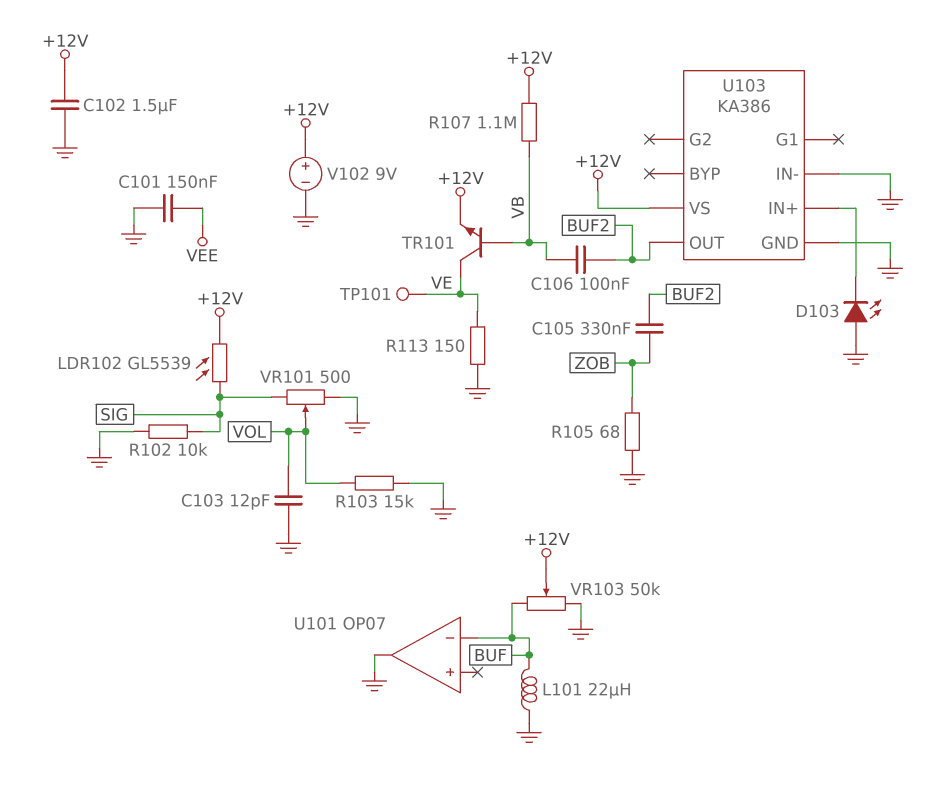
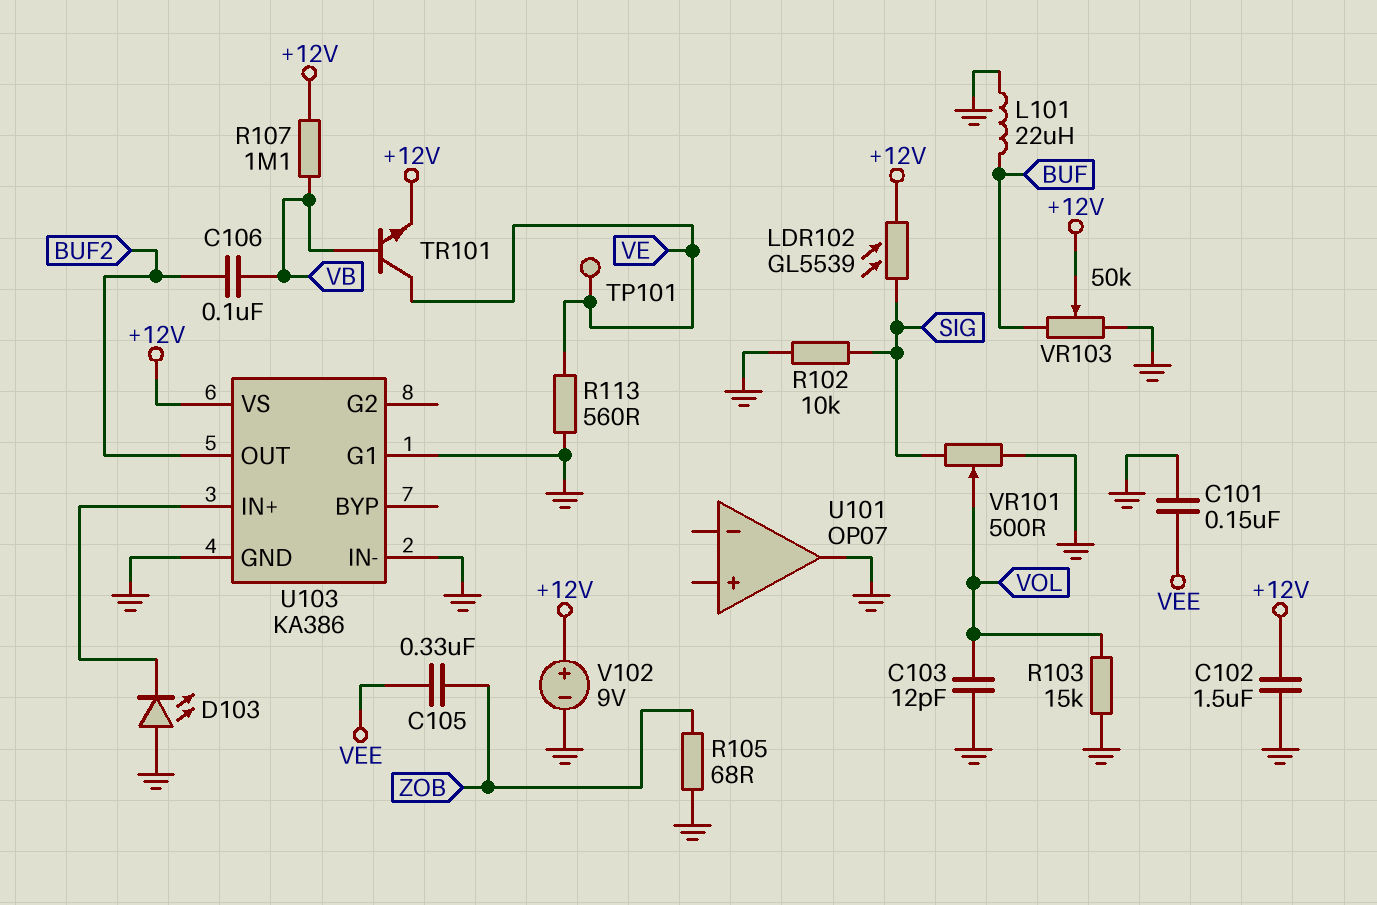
C105: 330nF (BUF2, ZOB) -> 330nF (VEE, ZOB)
R113: 150 (GND, VE) -> 560 (GND, VE)
U101 pin in-: BUF -> none
U103 pin G1: none -> GND

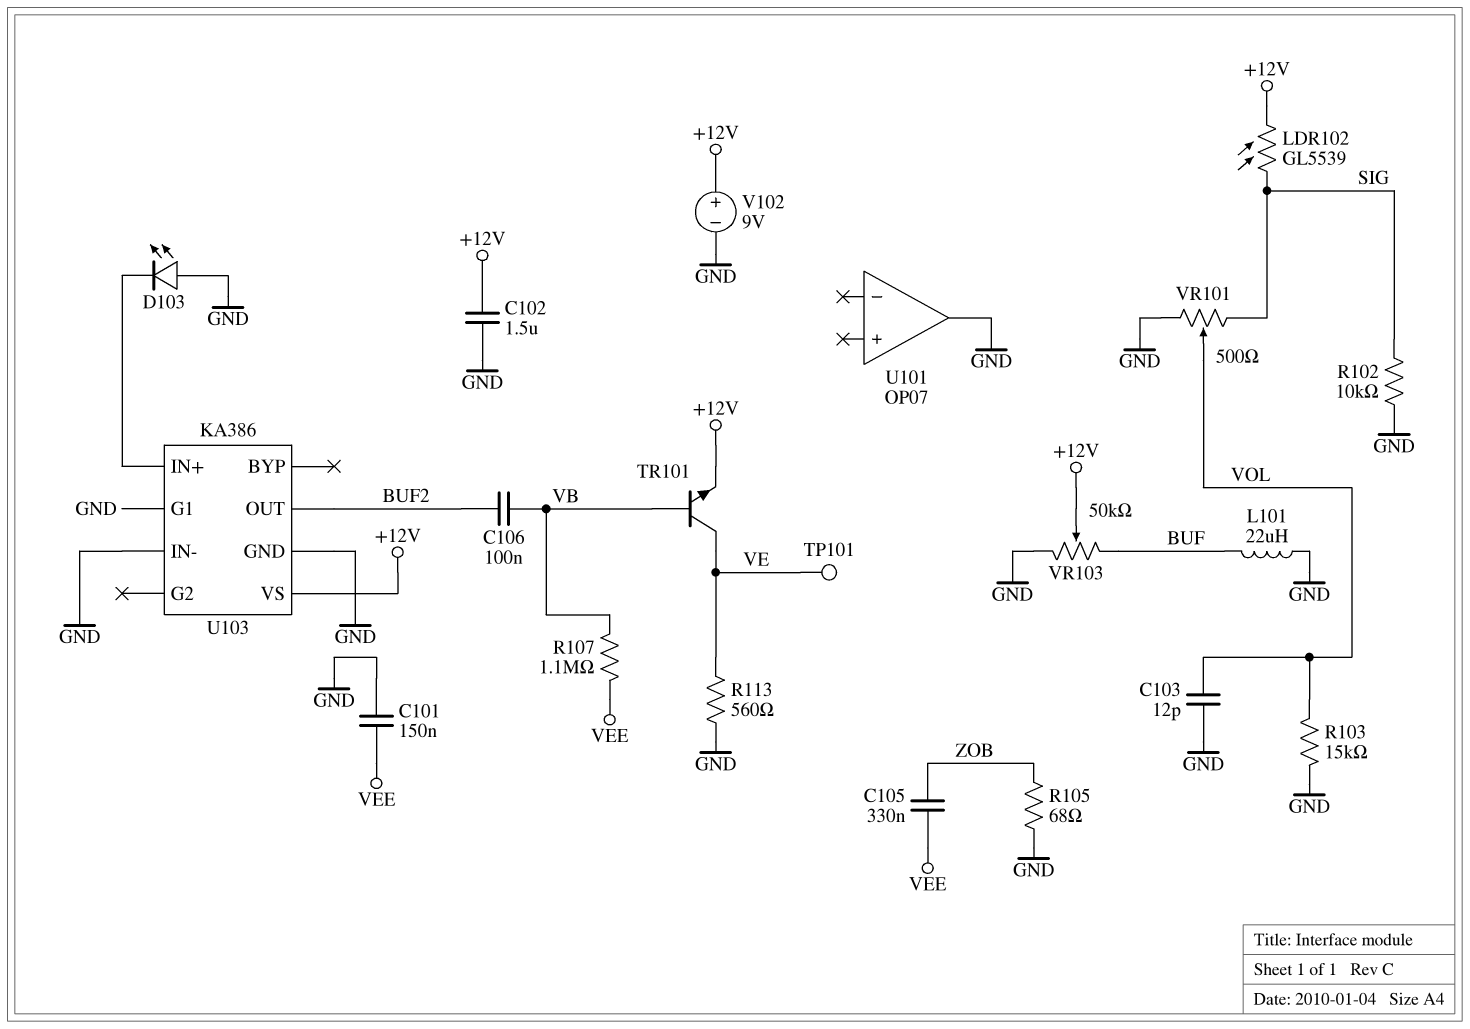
R107: 1.1M (+12V, VB) -> 1.1M (VB, VEE)

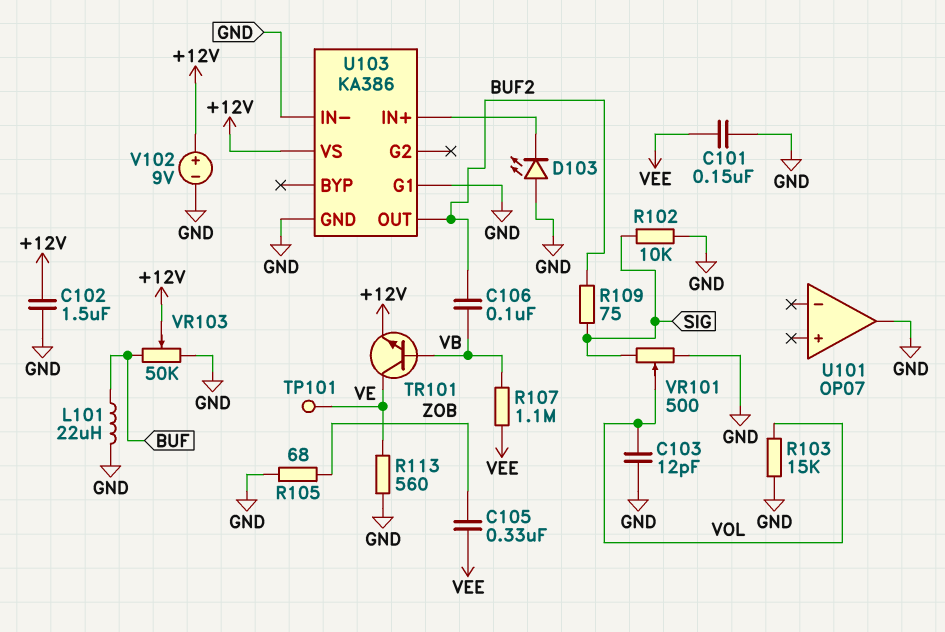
LDR102: GL5539 (+12V, SIG) -> none
R109: none -> 75 (BUF2, SIG)

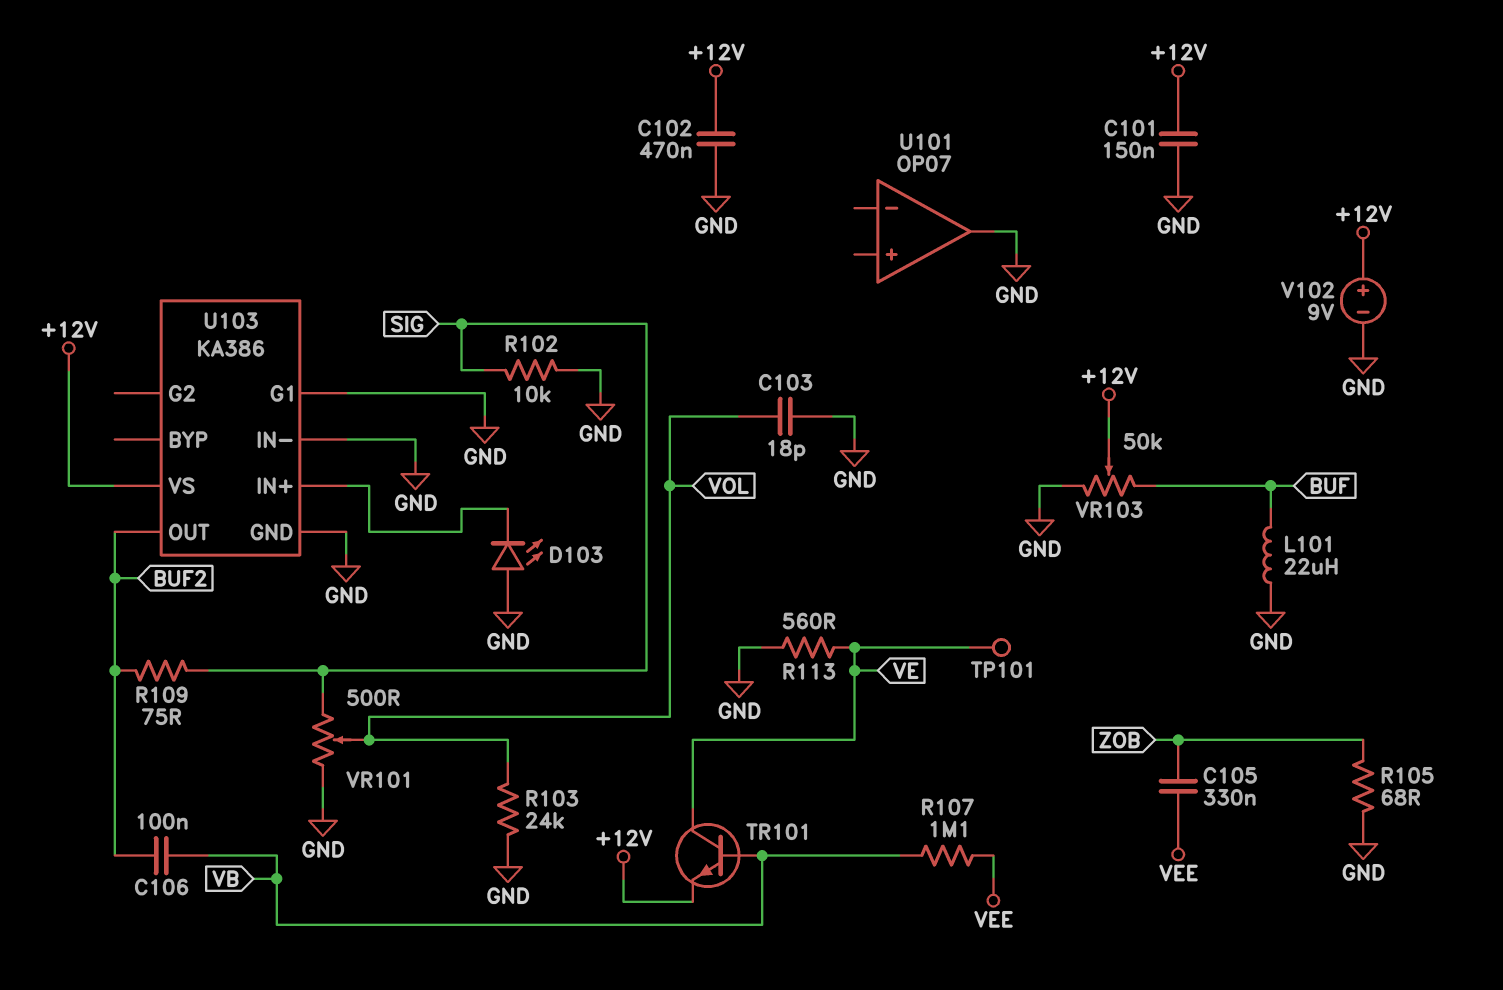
C101: 150nF (GND, VEE) -> 150nF (+12V, GND)
C102: 1.5uF (+12V, GND) -> 470nF (+12V, GND)
C103: 12pF (GND, VOL) -> 18pF (GND, VOL)
R103: 15k (GND, VOL) -> 24k (GND, VOL)

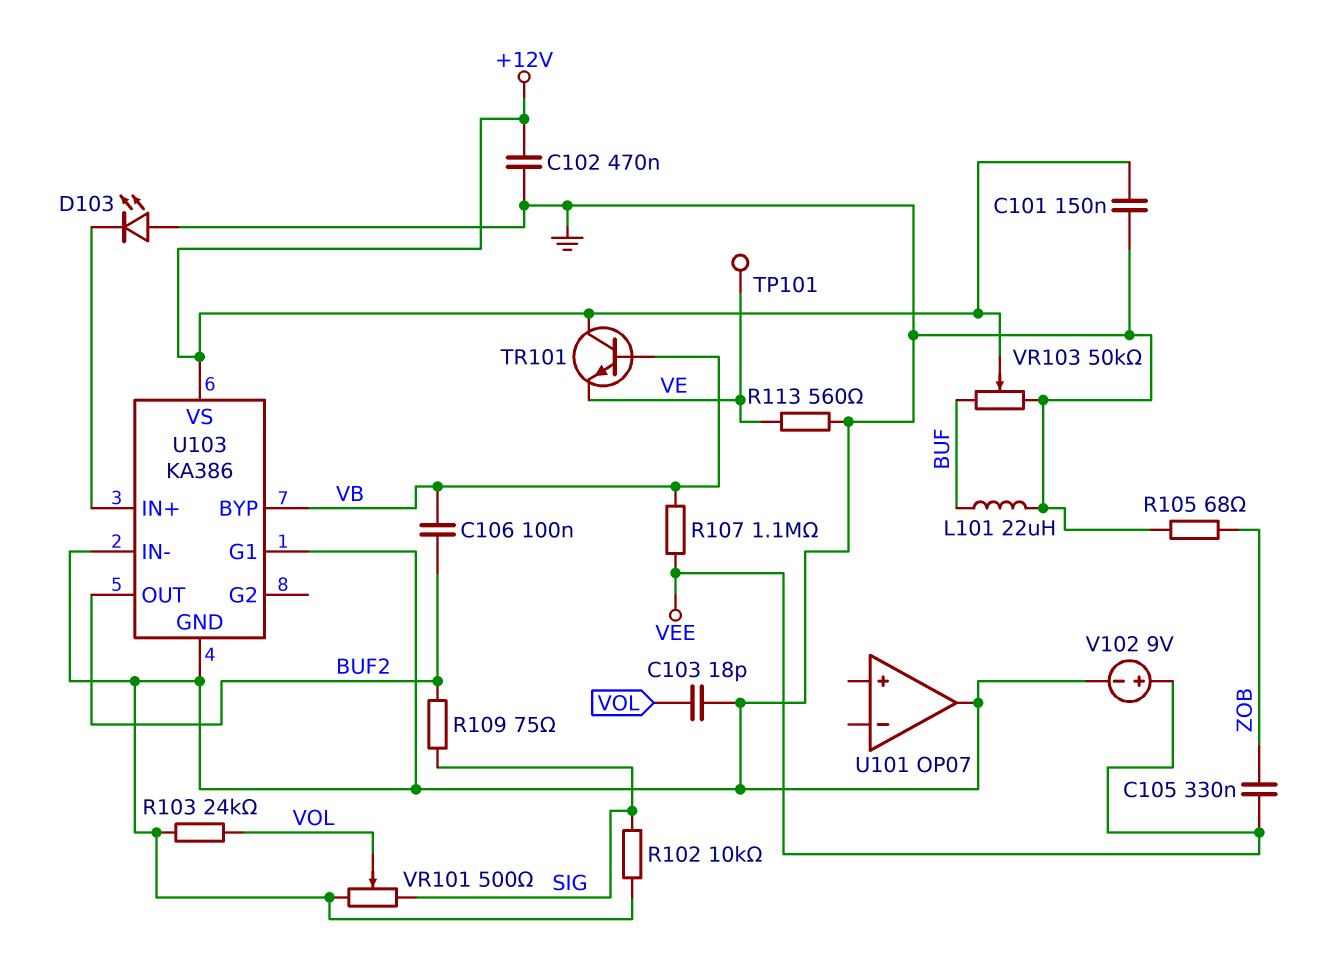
TR101: NPN (B VB, C VE, E +12V) -> NPN (B VB, C +12V, E VE)
U103 pin BYP: none -> VB
V102: 9V (plus +12V, minus GND) -> 9V (plus VEE, minus GND)

